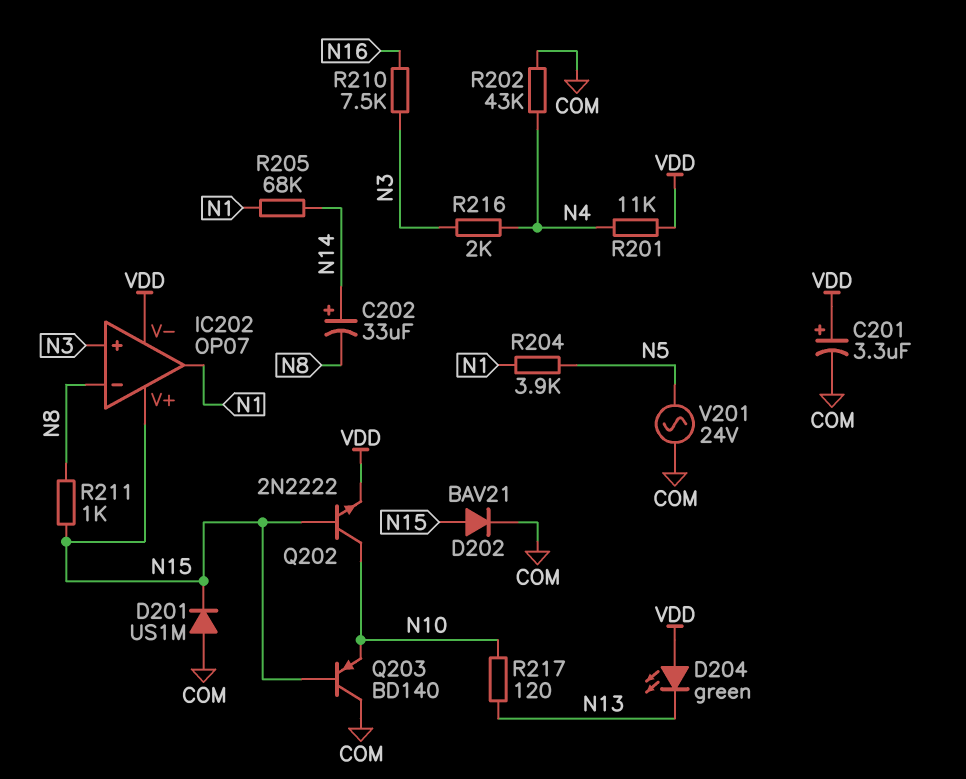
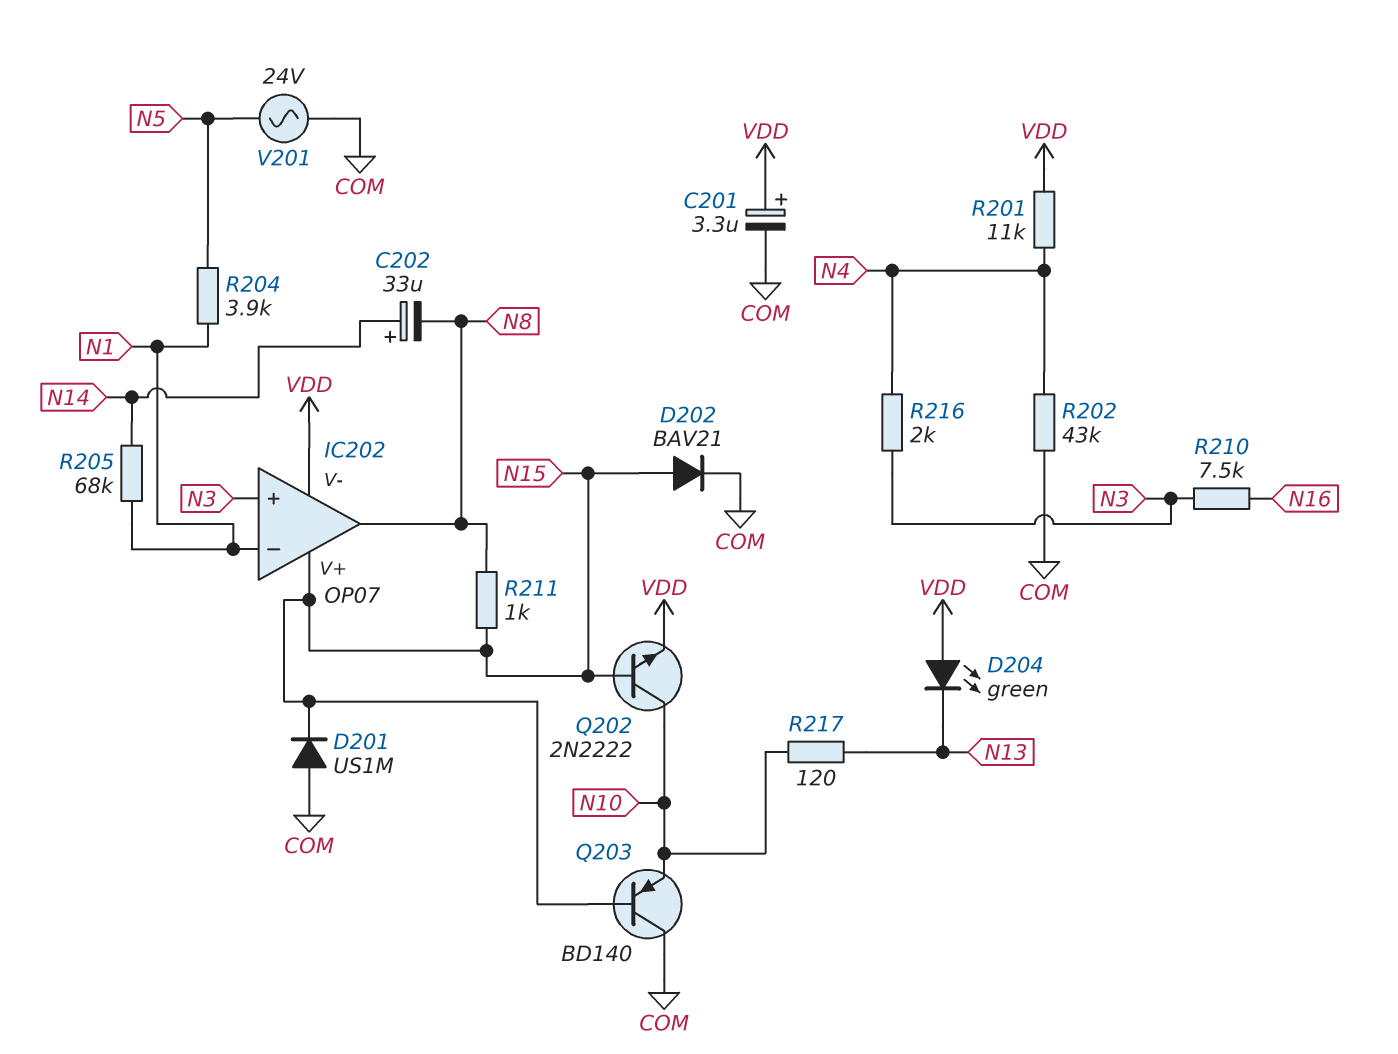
IC202 pin in-: N8 -> N1
IC202 pin out: N1 -> N8

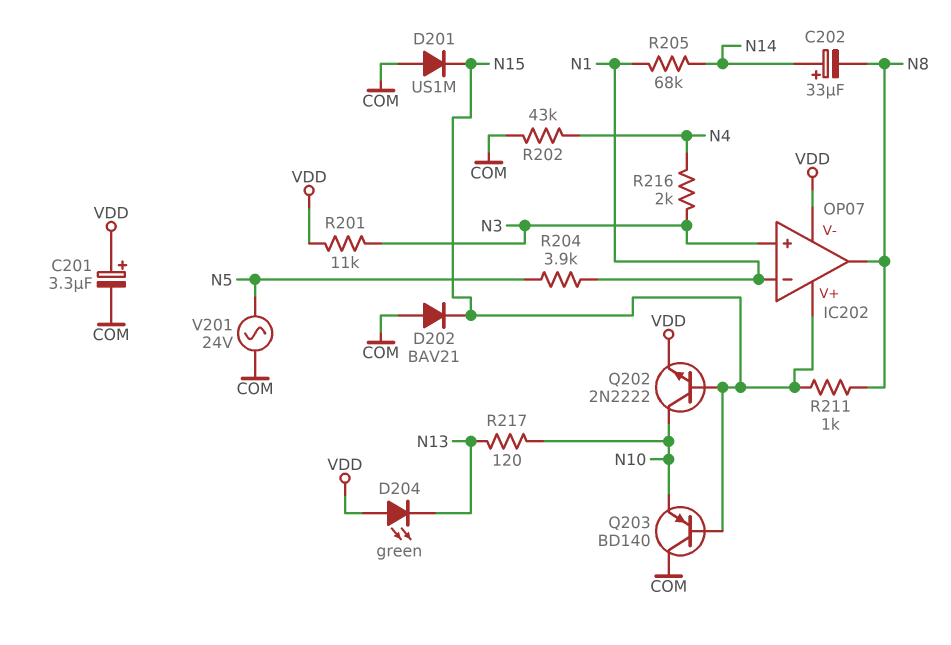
D202: diode BAV21 (A N15, K COM) -> diode BAV21 (A COM, K N15)
R201: 11k (N4, VDD) -> 11k (N3, VDD)
R210: 7.5k (N3, N16) -> none

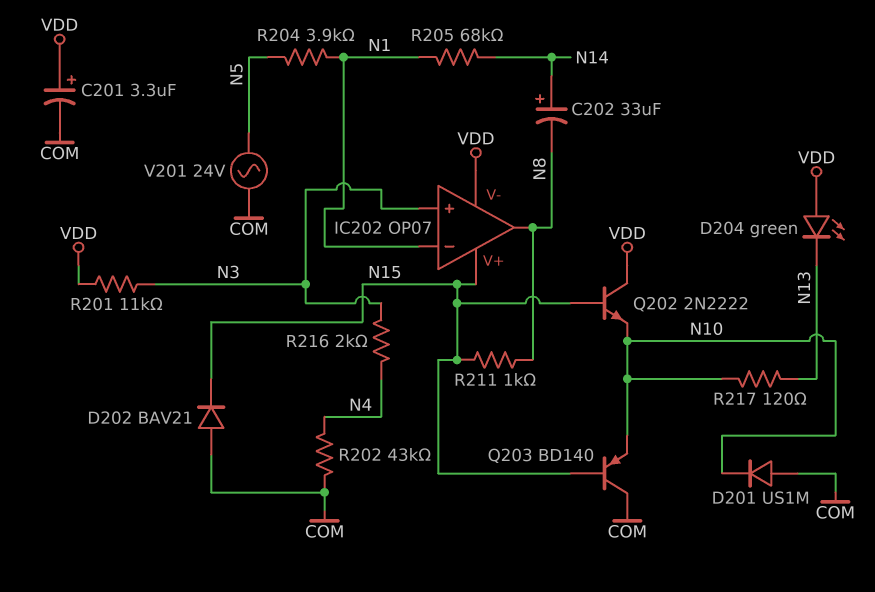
D201: diode US1M (A COM, K N15) -> diode US1M (A COM, K N10)
Q202: NPN 2N2222 (B N15, C N10, E VDD) -> NPN 2N2222 (B N15, C VDD, E N10)

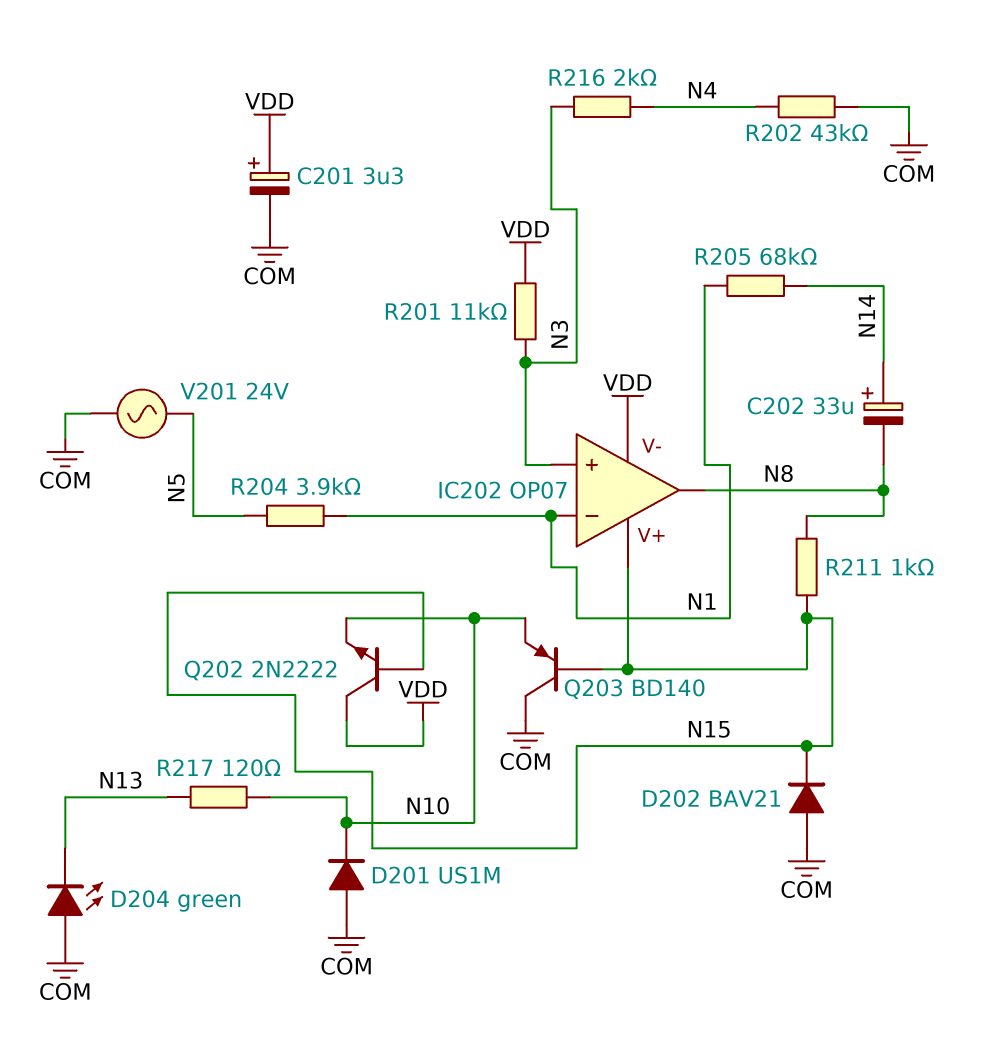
D204: LED green (A VDD, K N13) -> LED green (A COM, K N13)

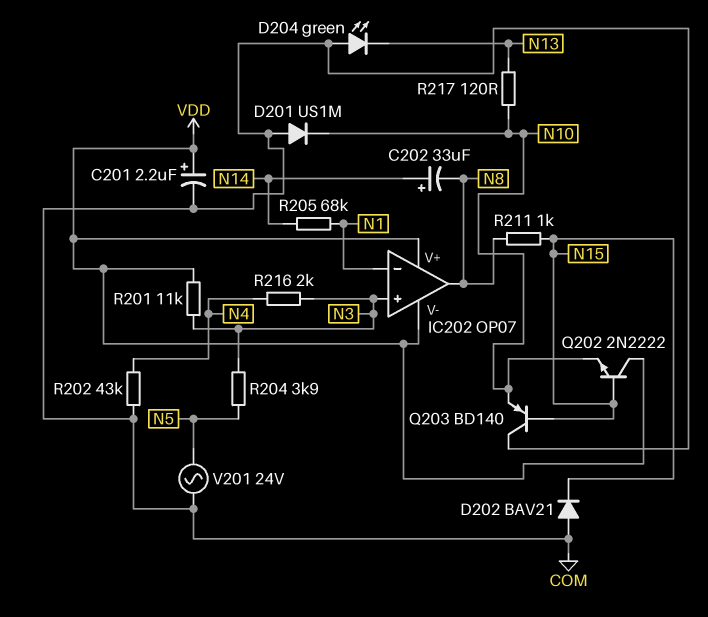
C201: 3.3uF (plus VDD, minus COM) -> 2.2uF (plus VDD, minus COM)
IC202 pin V+: N15 -> VDD
R204: 3.9k (N1, N5) -> 3.9k (N3, N5)

